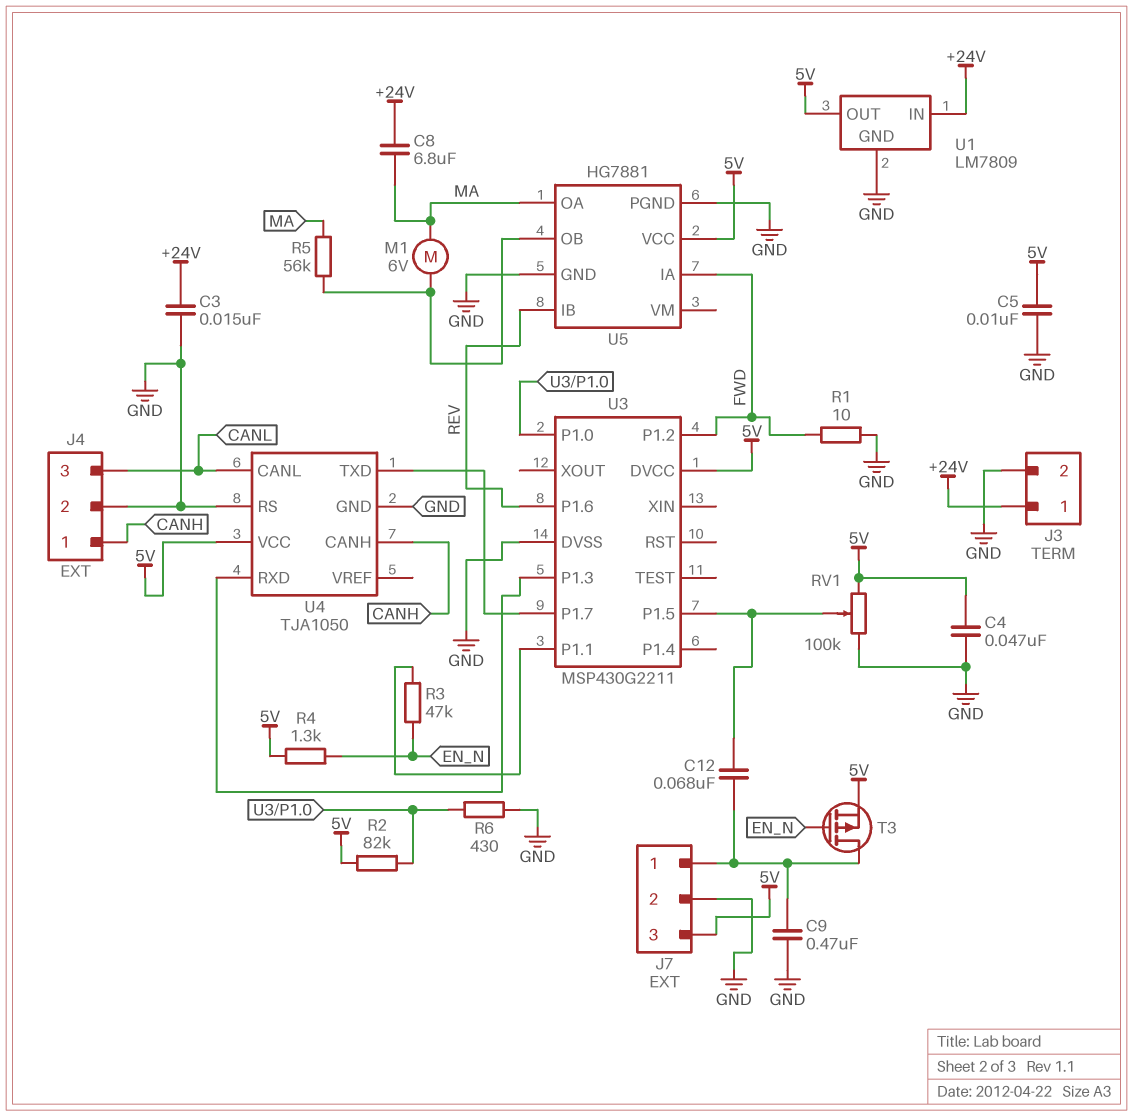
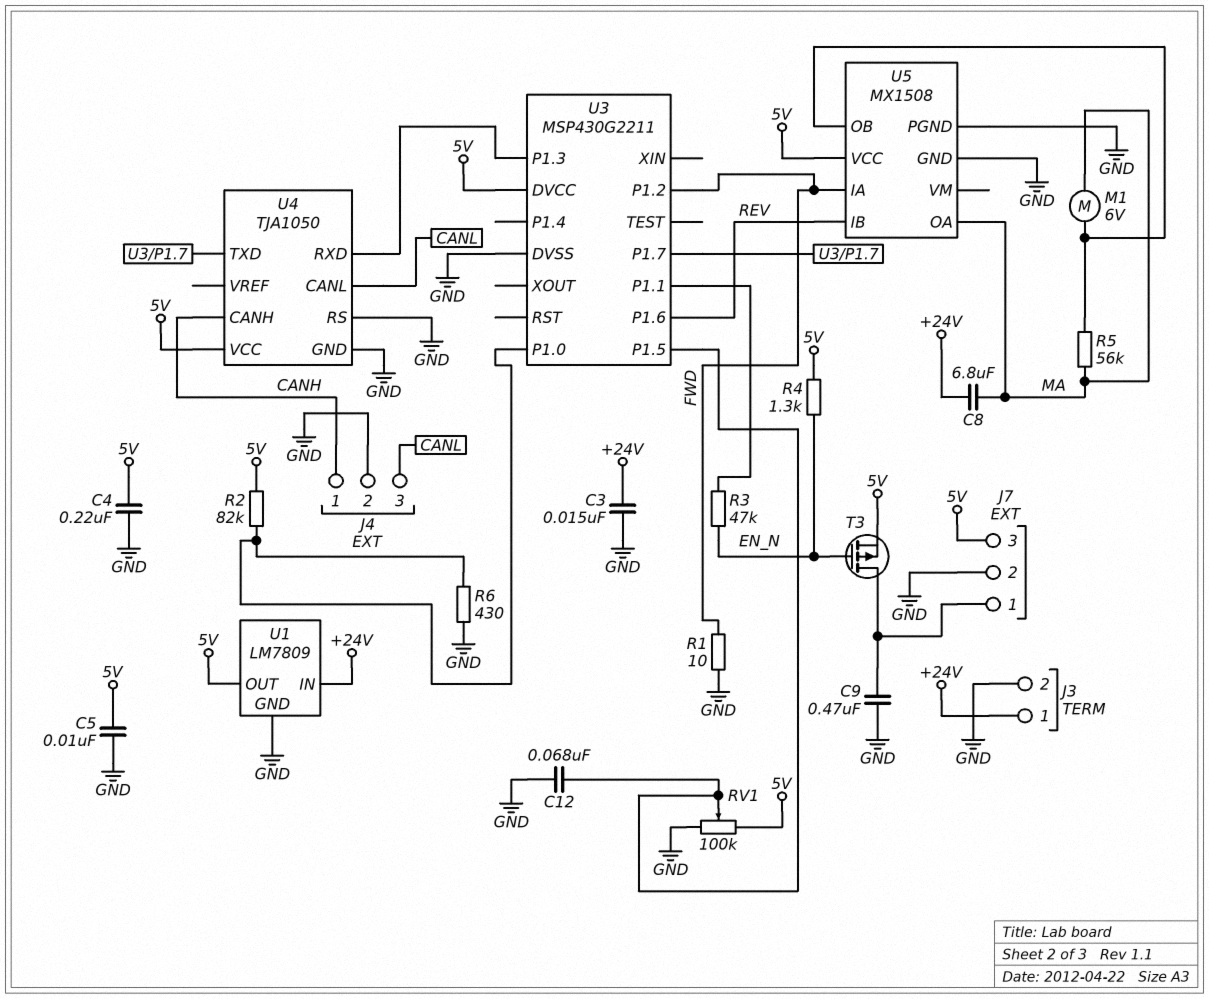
C4: 47nF (5V, GND) -> 220nF (5V, GND)
C12: 68nF (J7/1, U3/P1.5) -> 68nF (GND, U3/P1.5)
U5: HG7881 -> MX1508

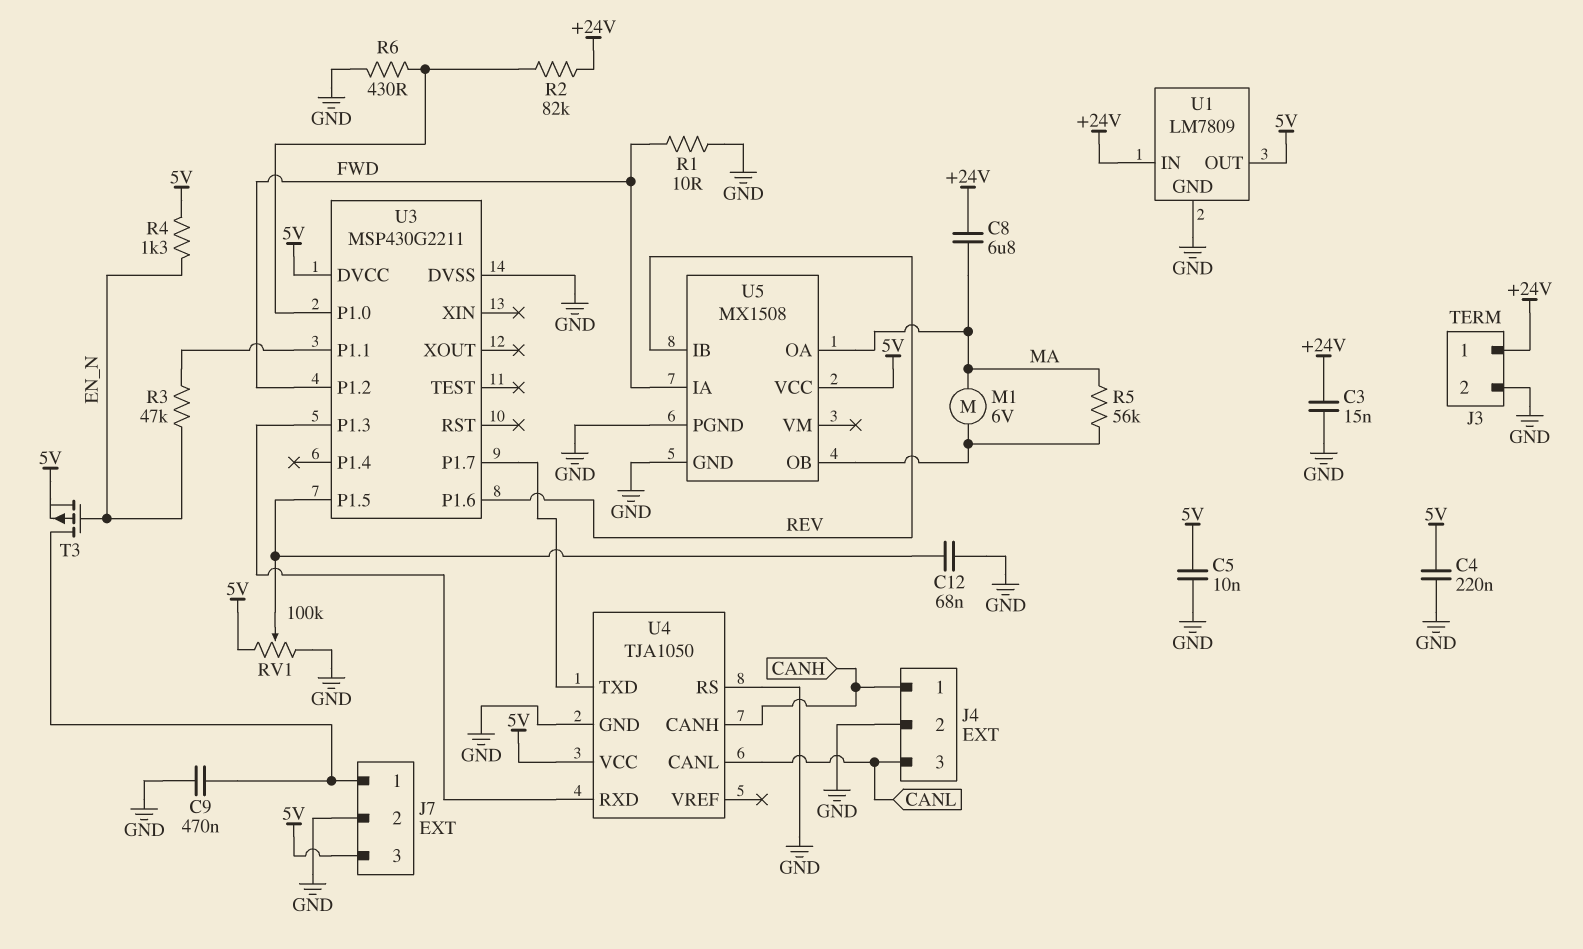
R2: 82k (5V, U3/P1.0) -> 82k (+24V, U3/P1.0)

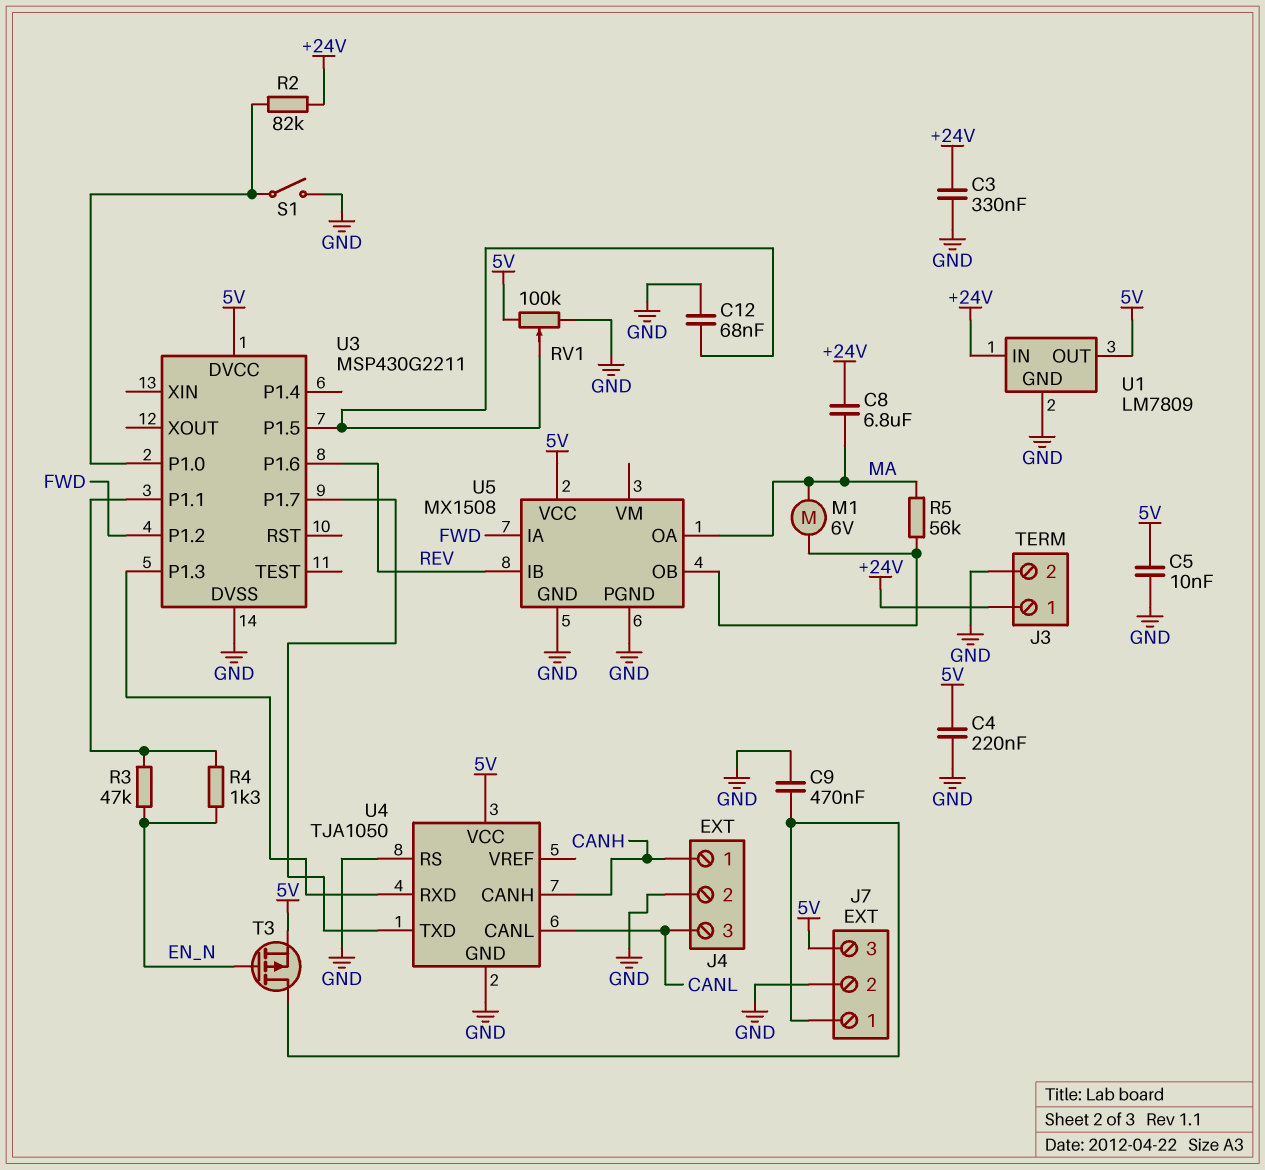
C3: 15nF (+24V, GND) -> 330nF (+24V, GND)
R1: 10 (FWD, GND) -> none
R4: 1.3k (5V, EN_N) -> 1.3k (EN_N, U3/P1.1)
R6: 430 (GND, U3/P1.0) -> none
S1: none -> switch (GND, U3/P1.0)

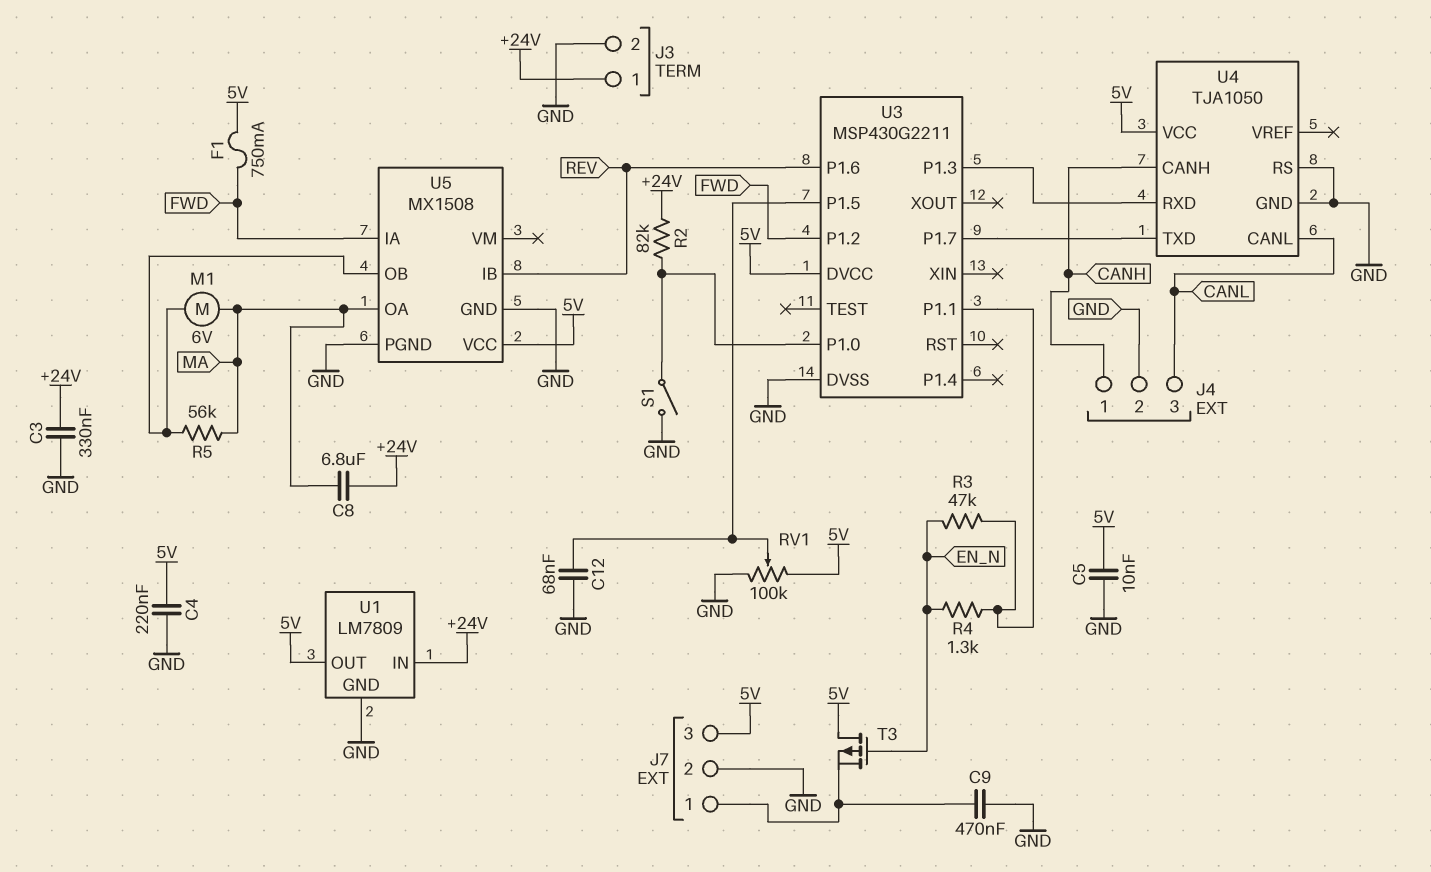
F1: none -> 750mA (5V, FWD)
T3: PMOS (G EN_N, D J7/1, S 5V) -> PMOS (G EN_N, D 5V, S J7/1)

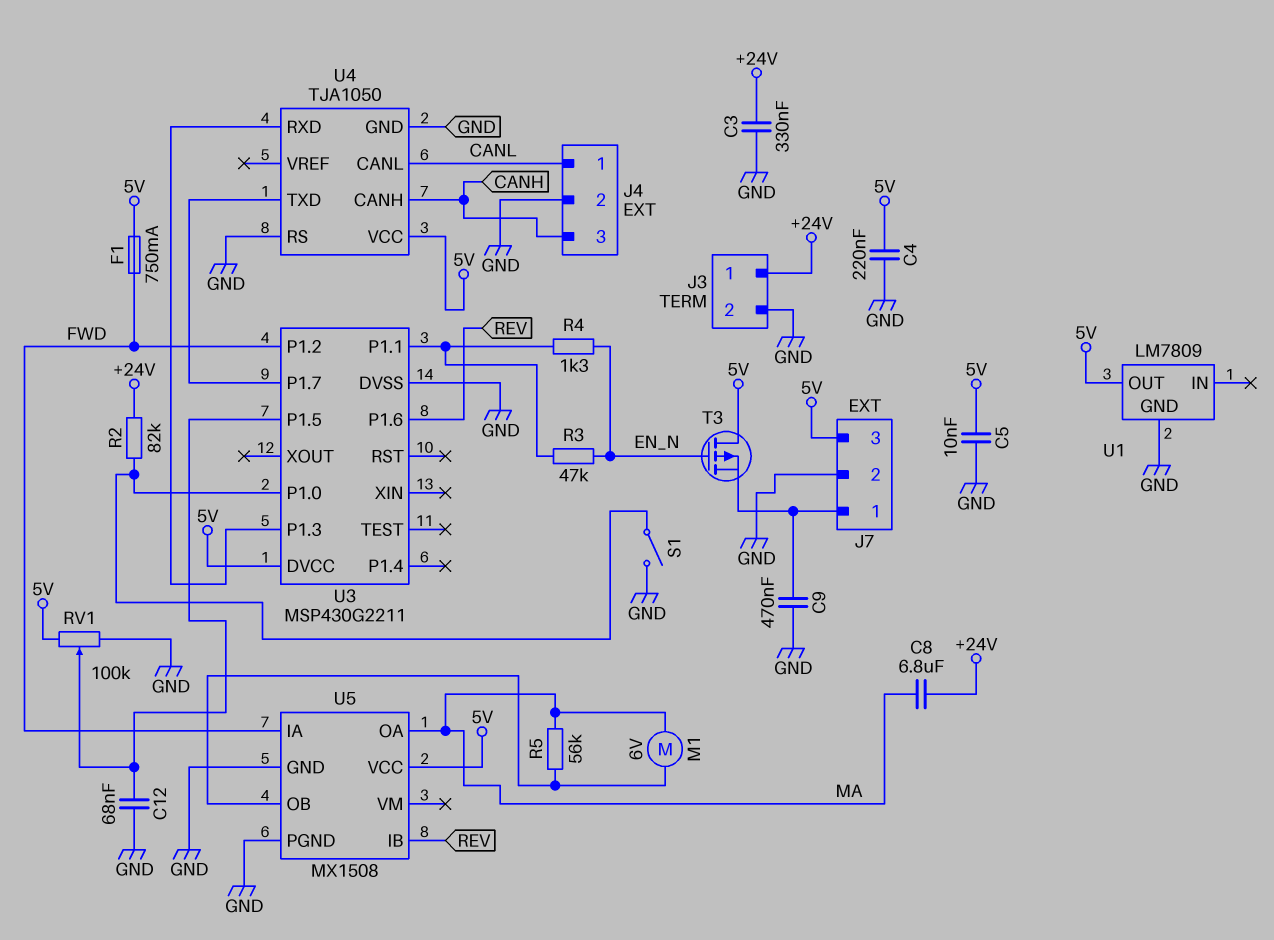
J4 pin 1: CANH -> CANL
J4 pin 3: CANL -> CANH
U1 pin IN: +24V -> none

